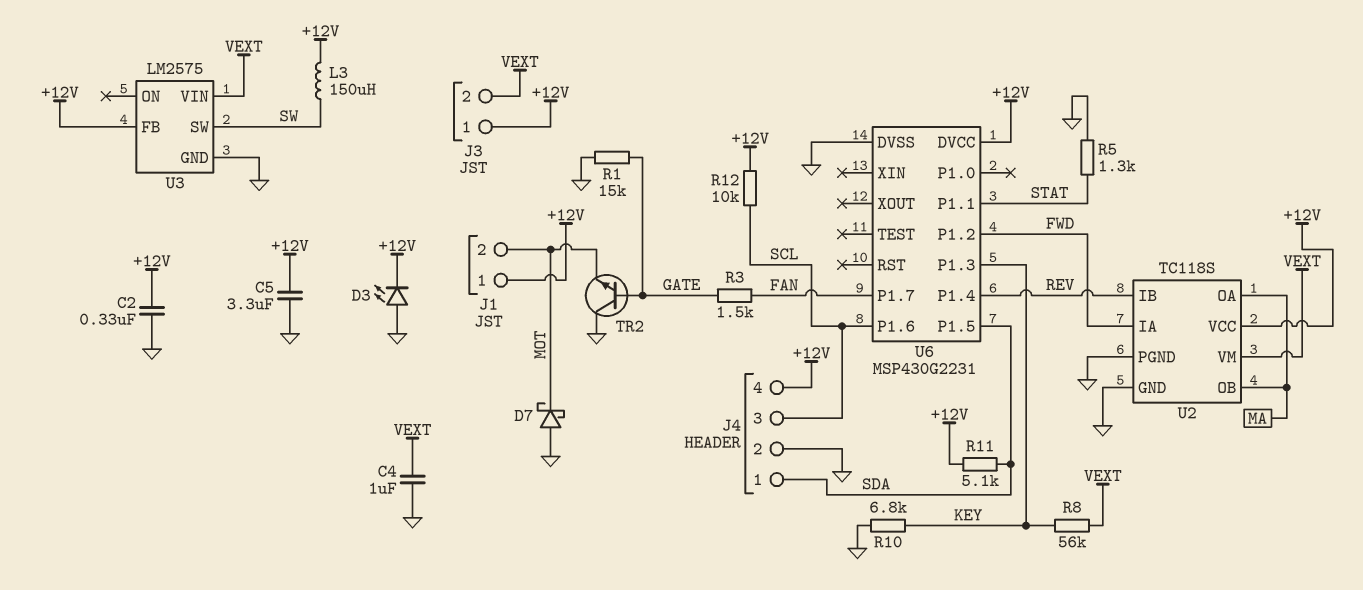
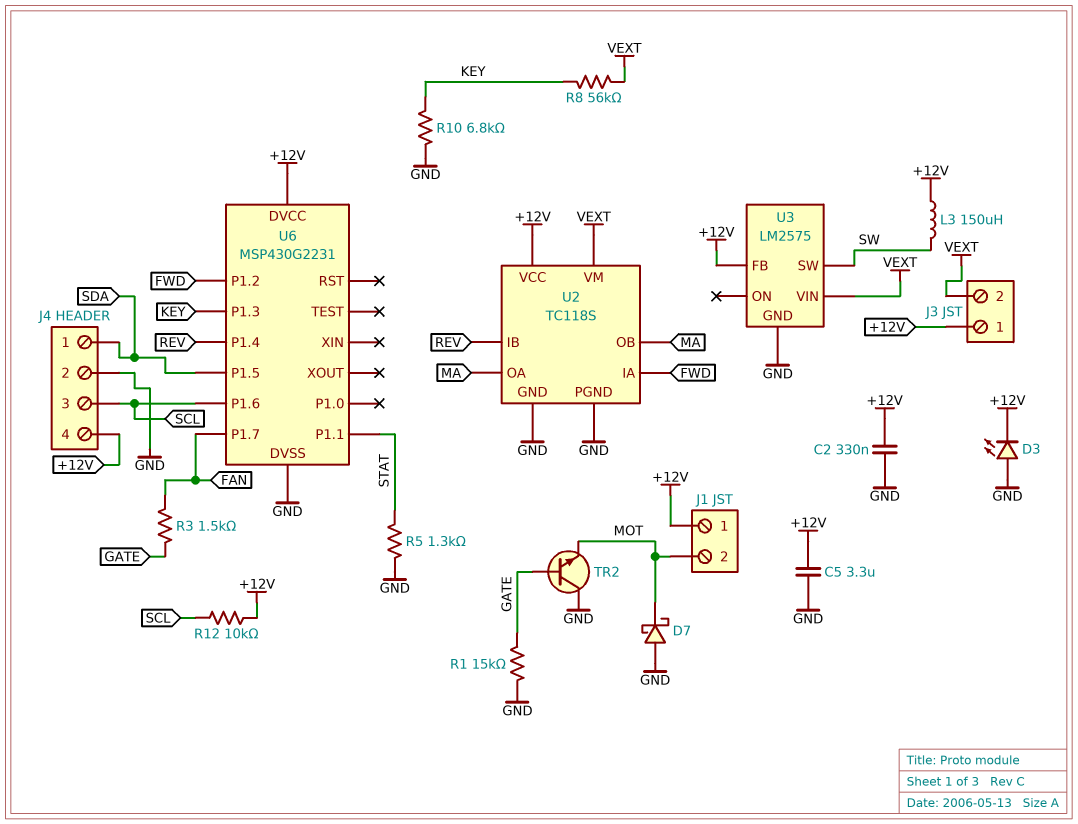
C4: 1uF (GND, VEXT) -> none
R11: 5.1k (+12V, SDA) -> none

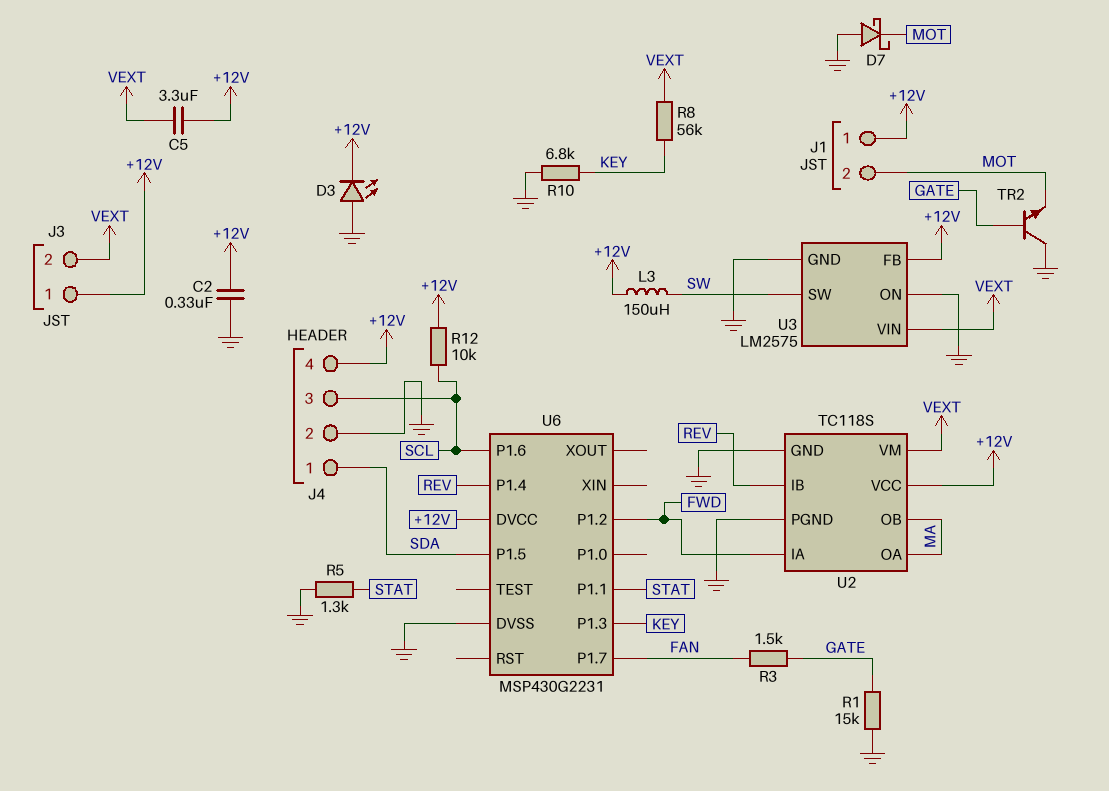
C5: 3.3uF (+12V, GND) -> 3.3uF (+12V, VEXT)
U3 pin ON: none -> GND

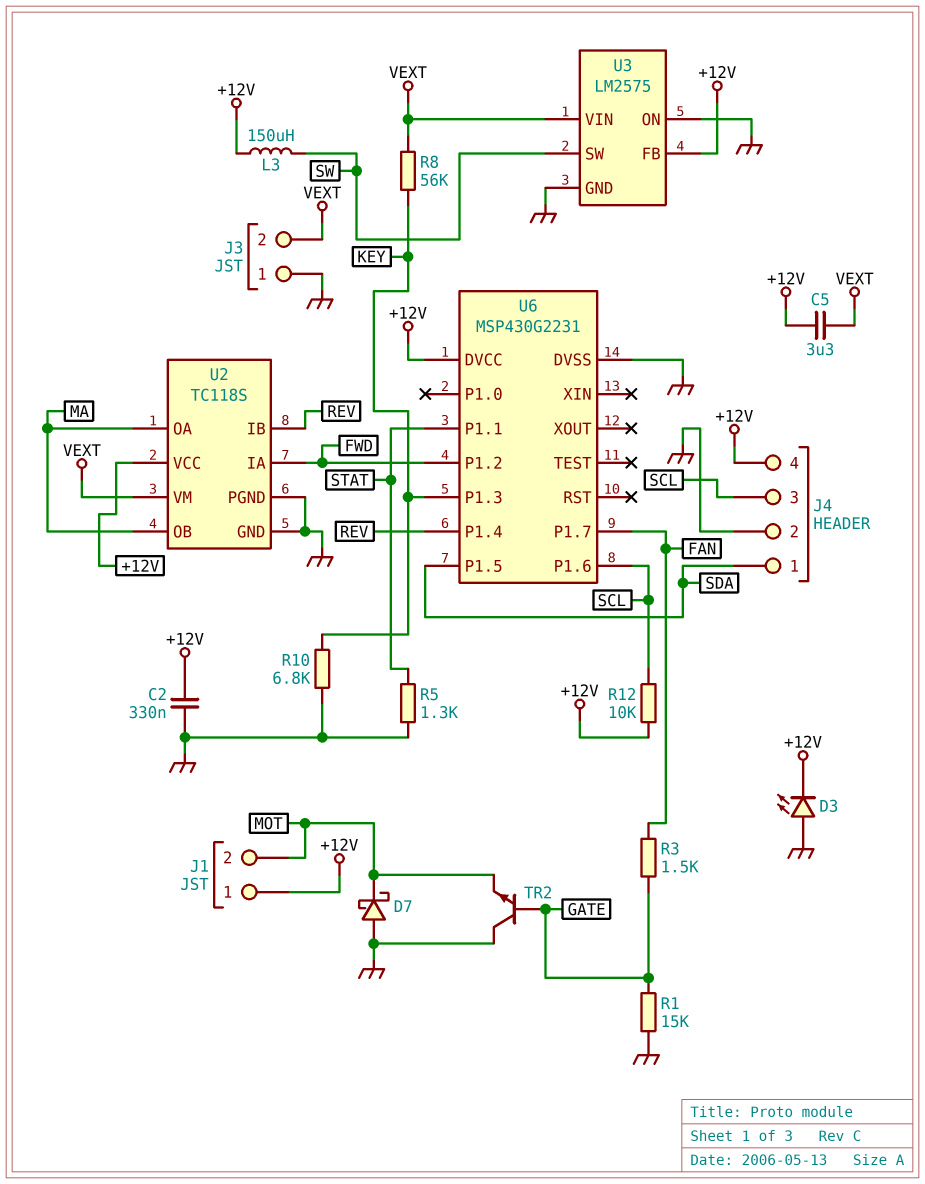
J3 pin 1: +12V -> GND

